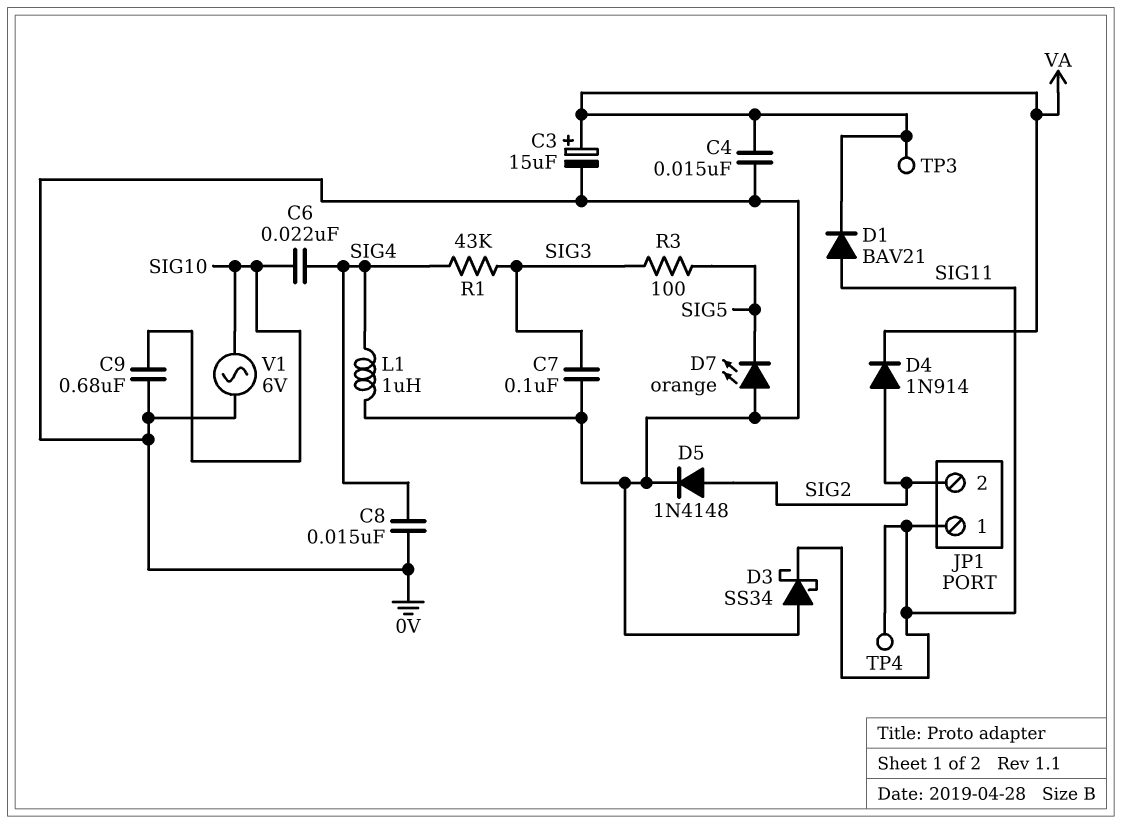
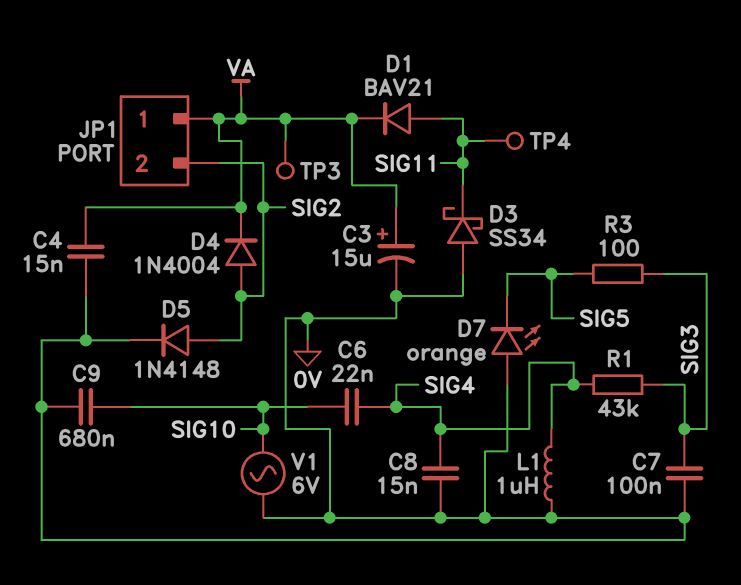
D4: diode 1N914 (A SIG2, K VA) -> diode 1N4004 (A SIG2, K VA)
JP1 pin 1: SIG11 -> VA

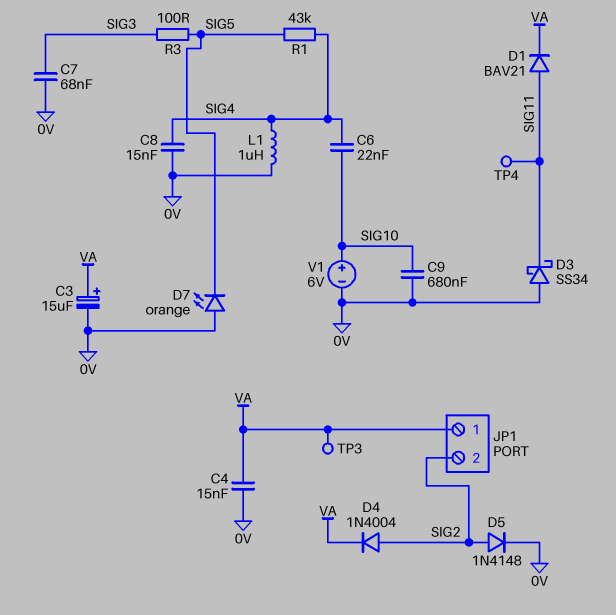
C7: 100nF (0V, SIG3) -> 68nF (0V, SIG3)
R1: 43k (SIG3, SIG4) -> 43k (SIG4, SIG5)
V1: AC 6V (0V, SIG10) -> 6V (plus SIG10, minus 0V)

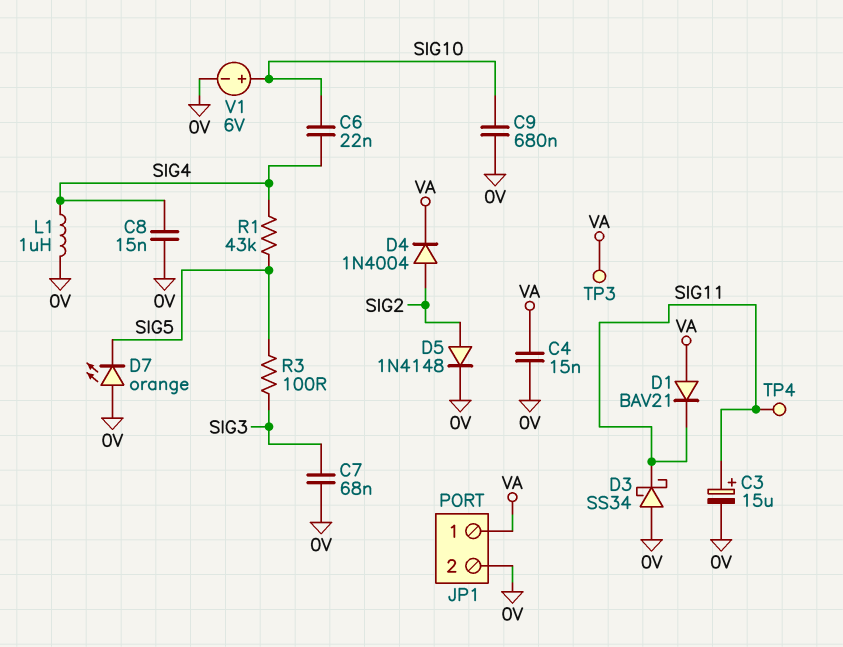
C3: 15uF (plus VA, minus 0V) -> 15uF (plus SIG11, minus 0V)
D1: diode BAV21 (A SIG11, K VA) -> diode BAV21 (A VA, K SIG11)
JP1 pin 2: SIG2 -> 0V

